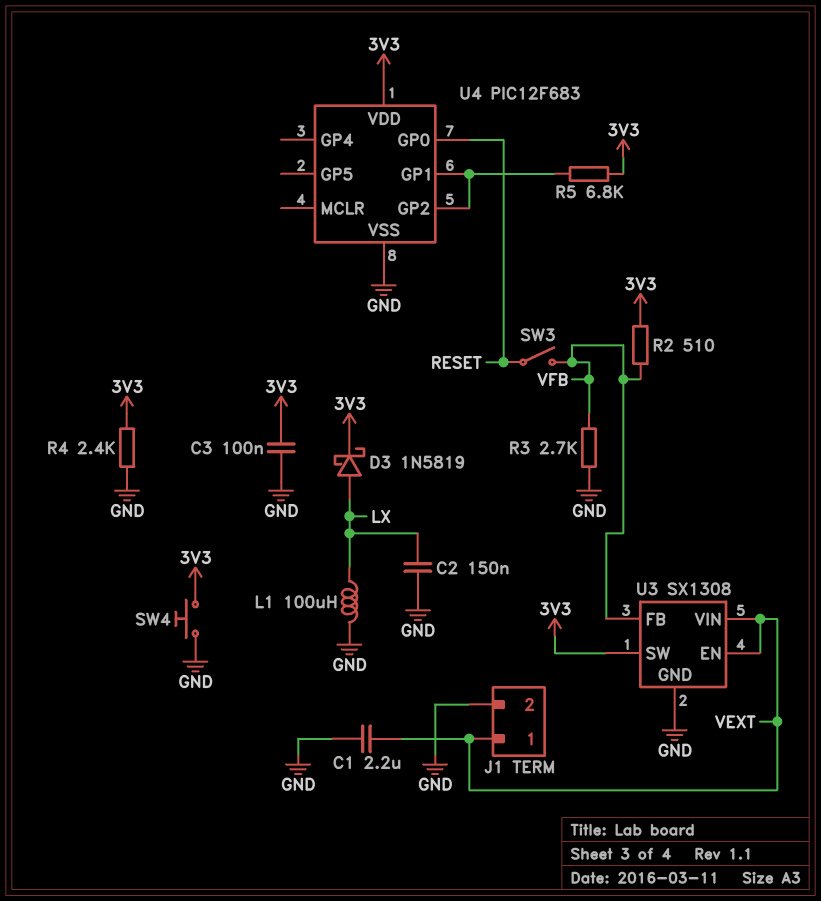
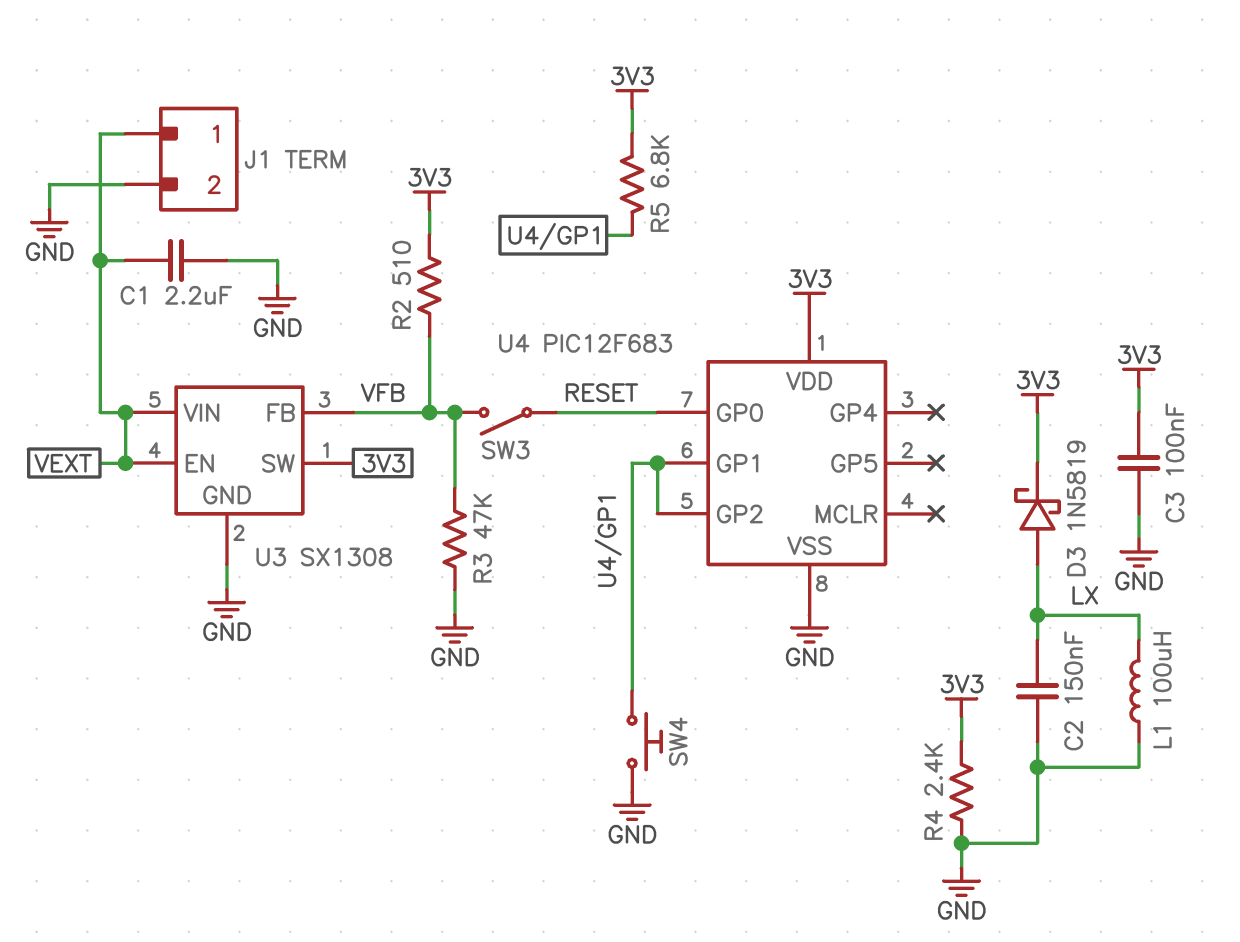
R3: 2.7k (GND, VFB) -> 47k (GND, VFB)
SW4: button (3V3, GND) -> button (GND, U4/GP1)

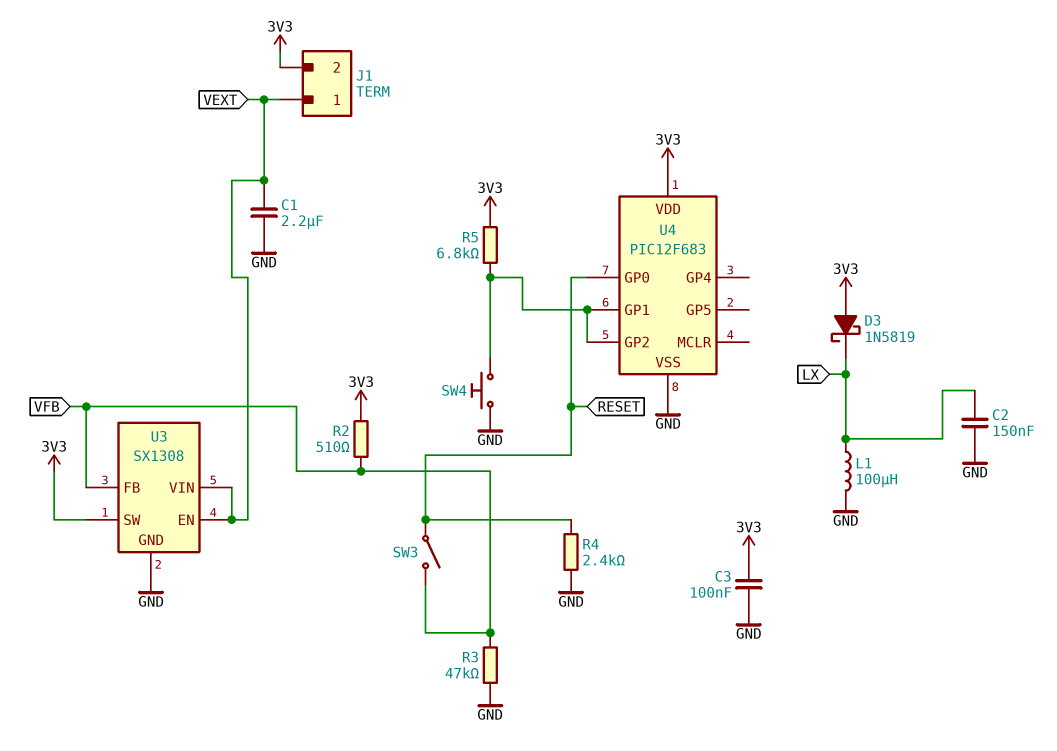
D3: schottky 1N5819 (A LX, K 3V3) -> schottky 1N5819 (A 3V3, K LX)
J1 pin 2: GND -> 3V3
R4: 2.4k (3V3, GND) -> 2.4k (GND, RESET)

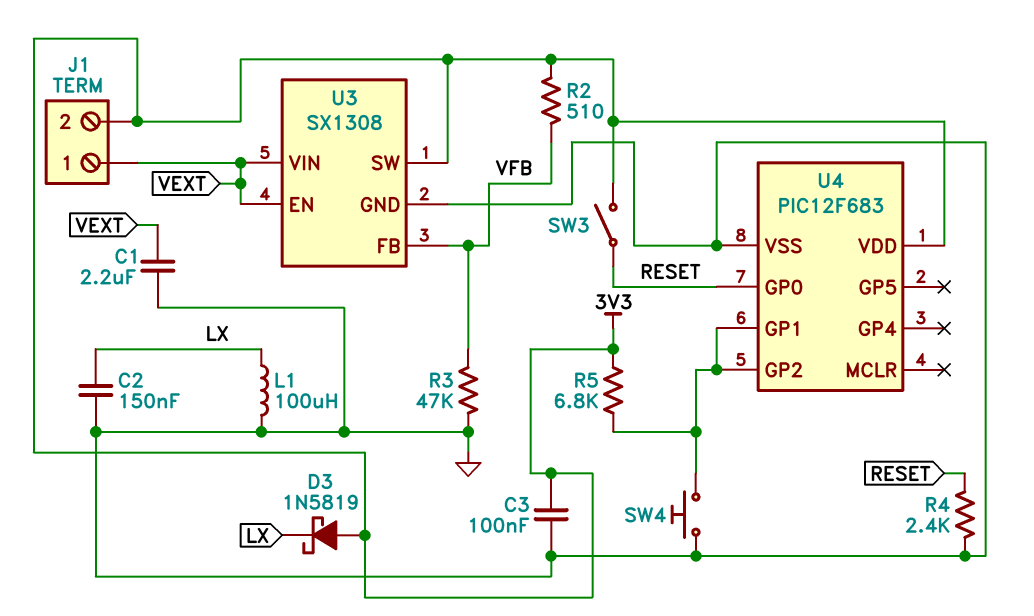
SW3: switch (RESET, VFB) -> switch (3V3, RESET)

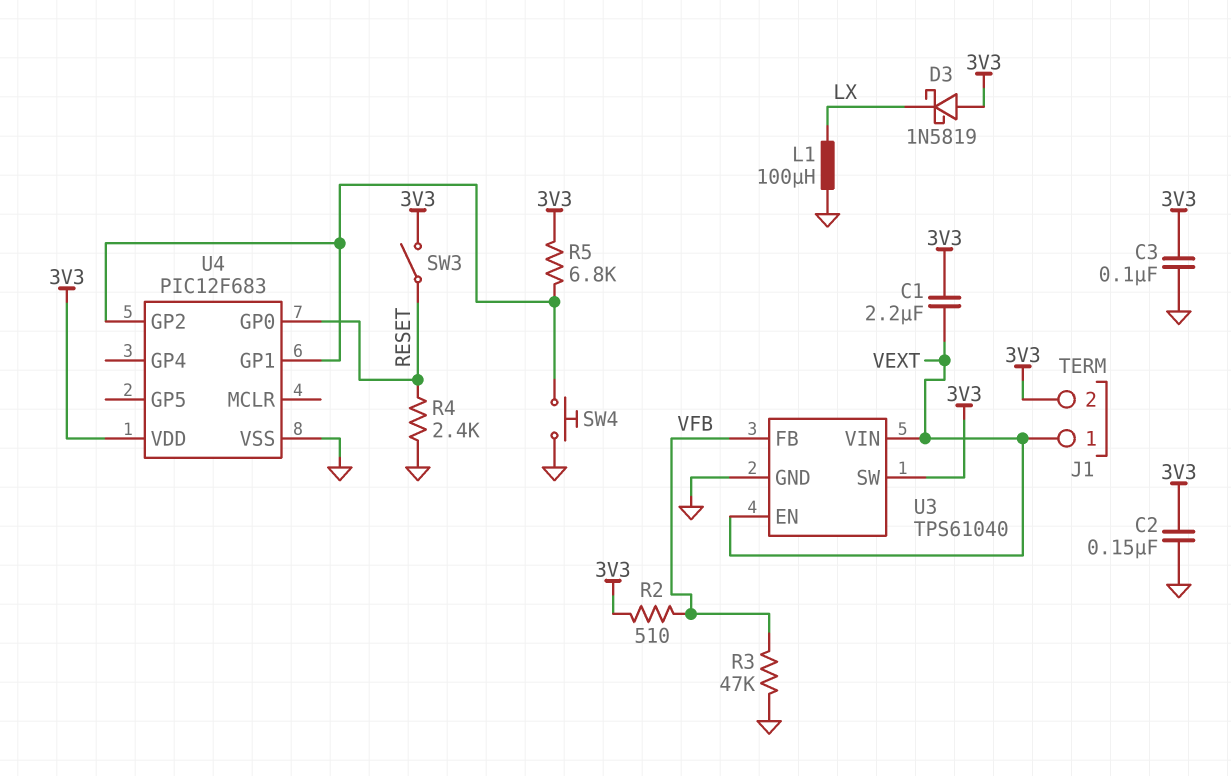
C1: 2.2uF (GND, VEXT) -> 2.2uF (3V3, VEXT)
C2: 150nF (GND, LX) -> 150nF (3V3, GND)
U3: SX1308 -> TPS61040

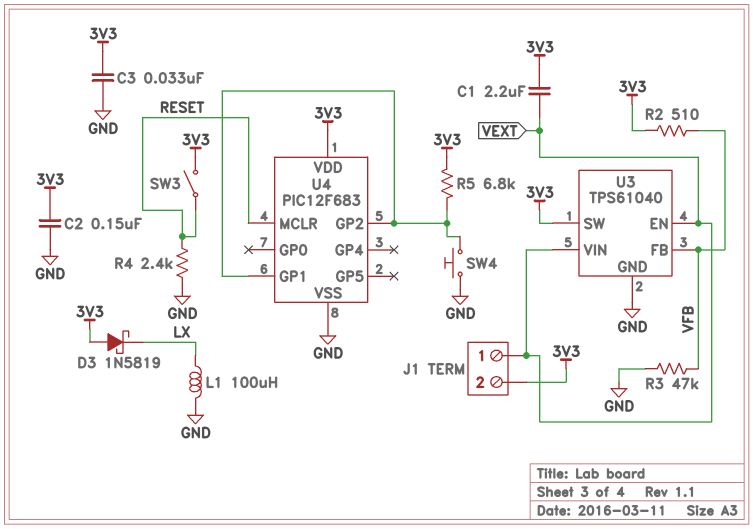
C3: 100nF (3V3, GND) -> 33nF (3V3, GND)
U4 pin GP0: RESET -> none
U4 pin MCLR: none -> RESET

